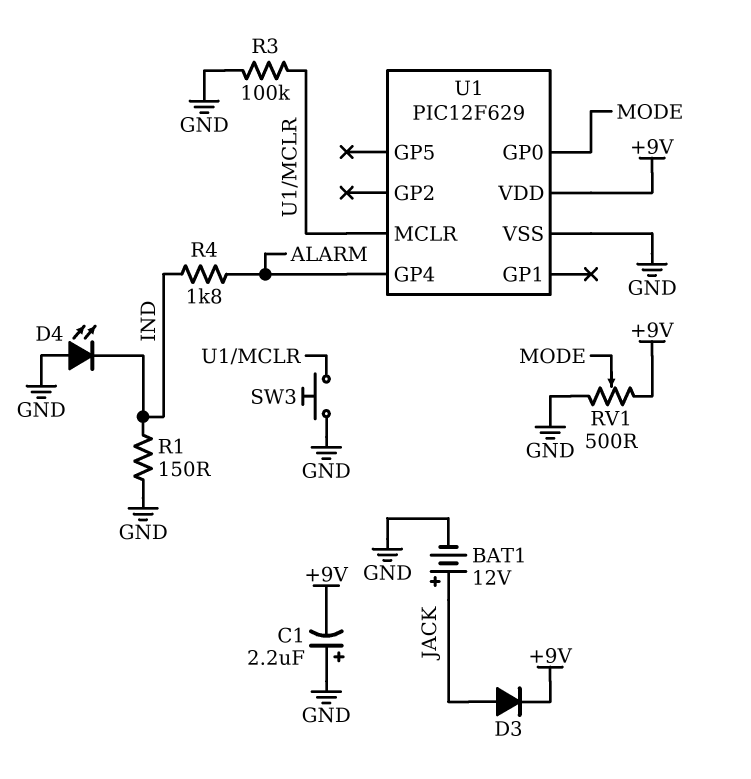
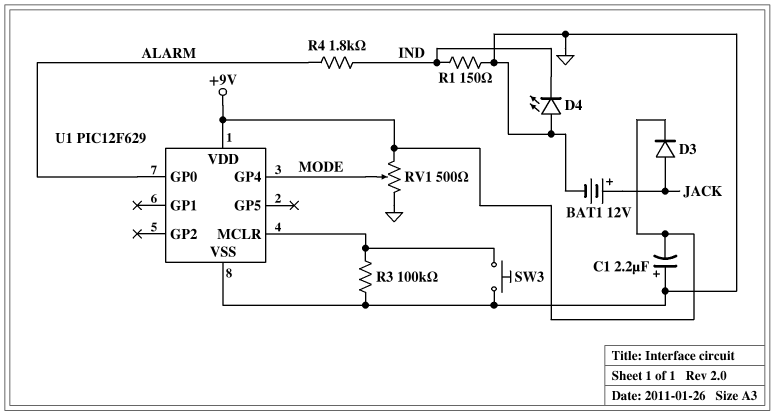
U1 pin GP0: MODE -> ALARM
U1 pin GP4: ALARM -> MODE

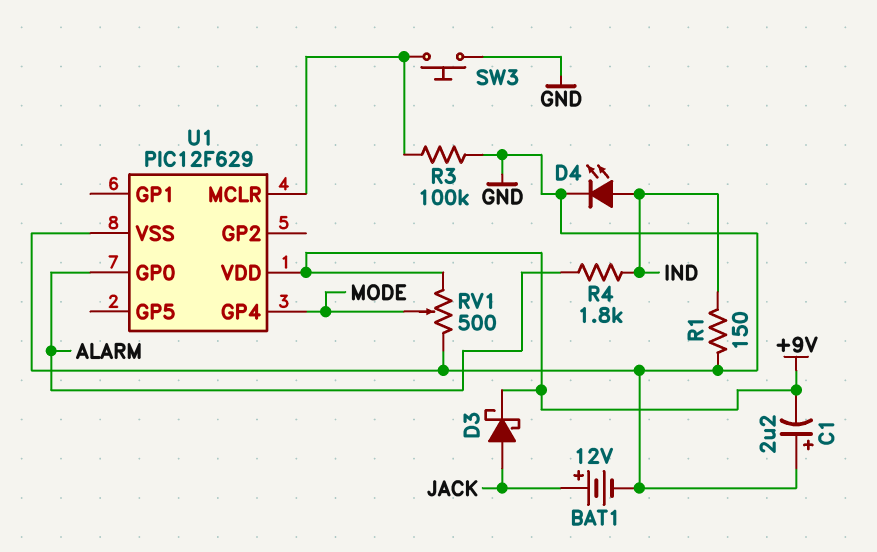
D3: diode (A JACK, K +9V) -> schottky (A JACK, K +9V)
D4: LED (A GND, K IND) -> LED (A IND, K GND)

